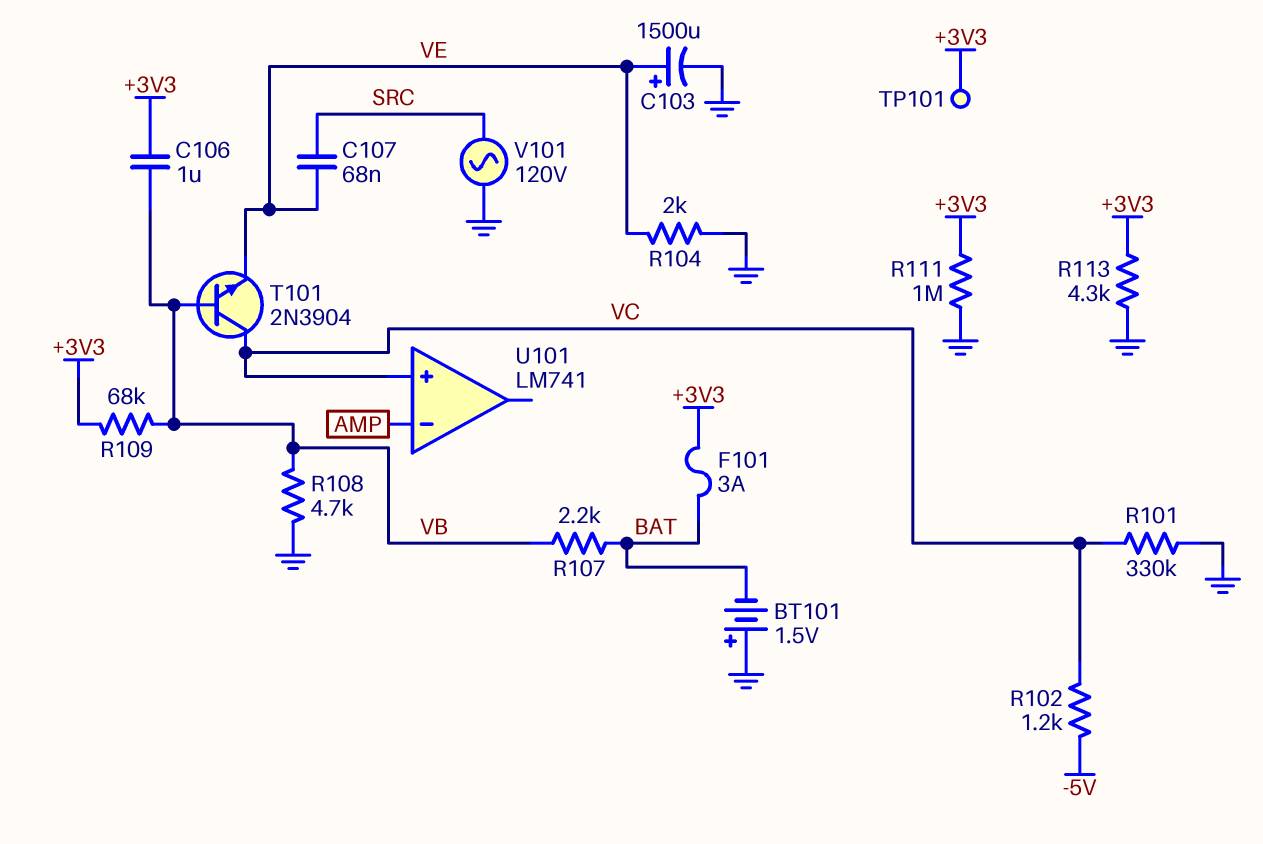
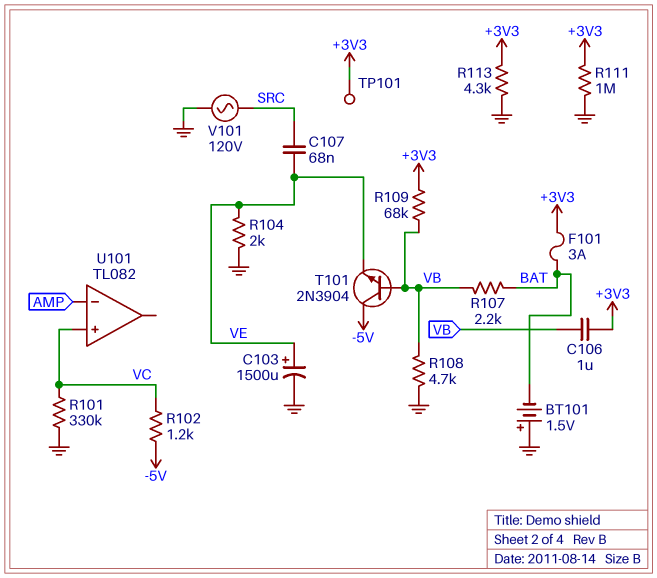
T101: NPN 2N3904 (B VB, C VC, E VE) -> NPN 2N3904 (B VB, C -5V, E VE)
U101: LM741 -> TL082

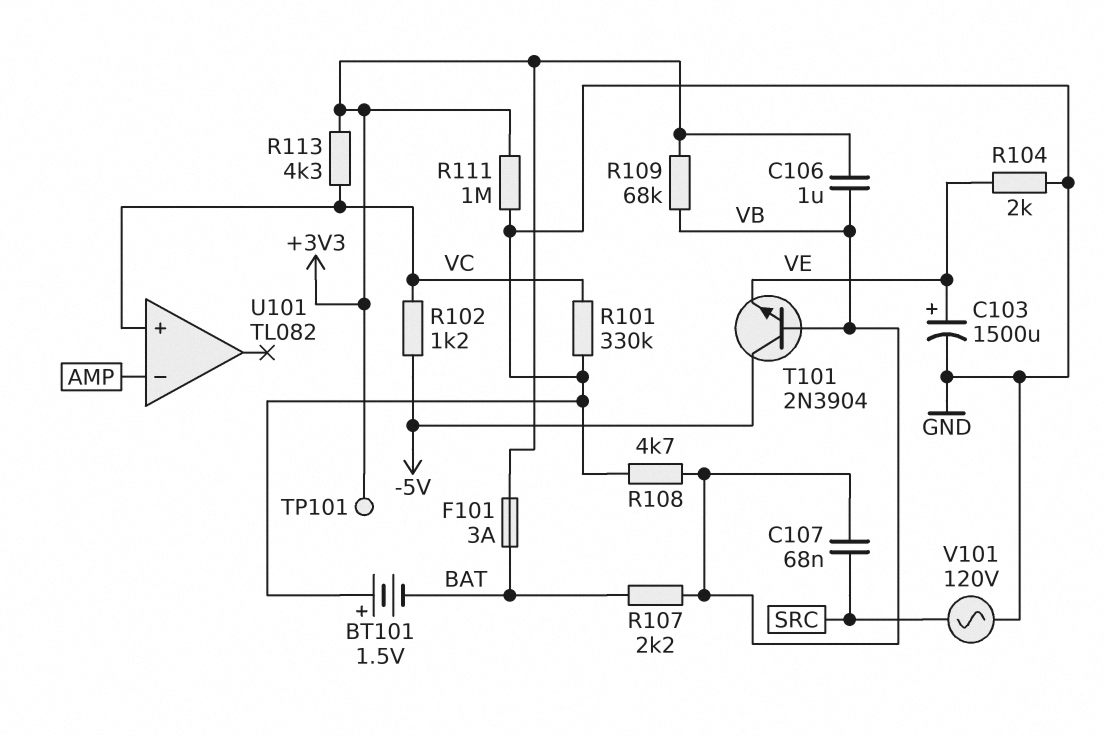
C107: 68nF (SRC, VE) -> 68nF (SRC, VB)
R113: 4.3k (+3V3, GND) -> 4.3k (+3V3, VC)

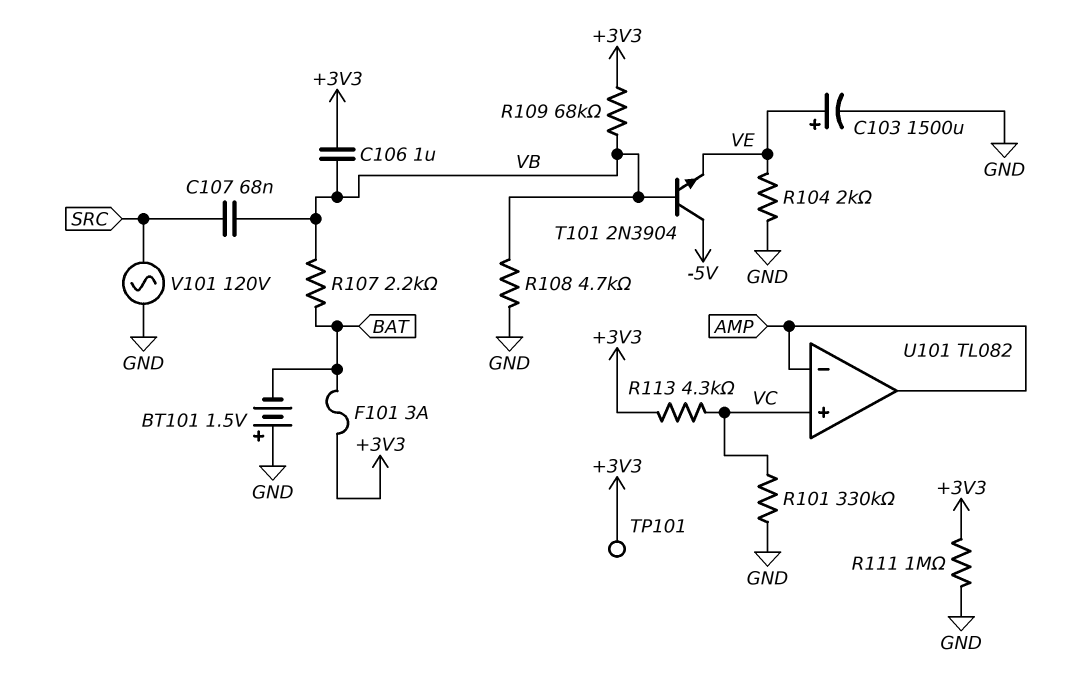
R102: 1.2k (-5V, VC) -> none
U101 pin out: none -> AMP

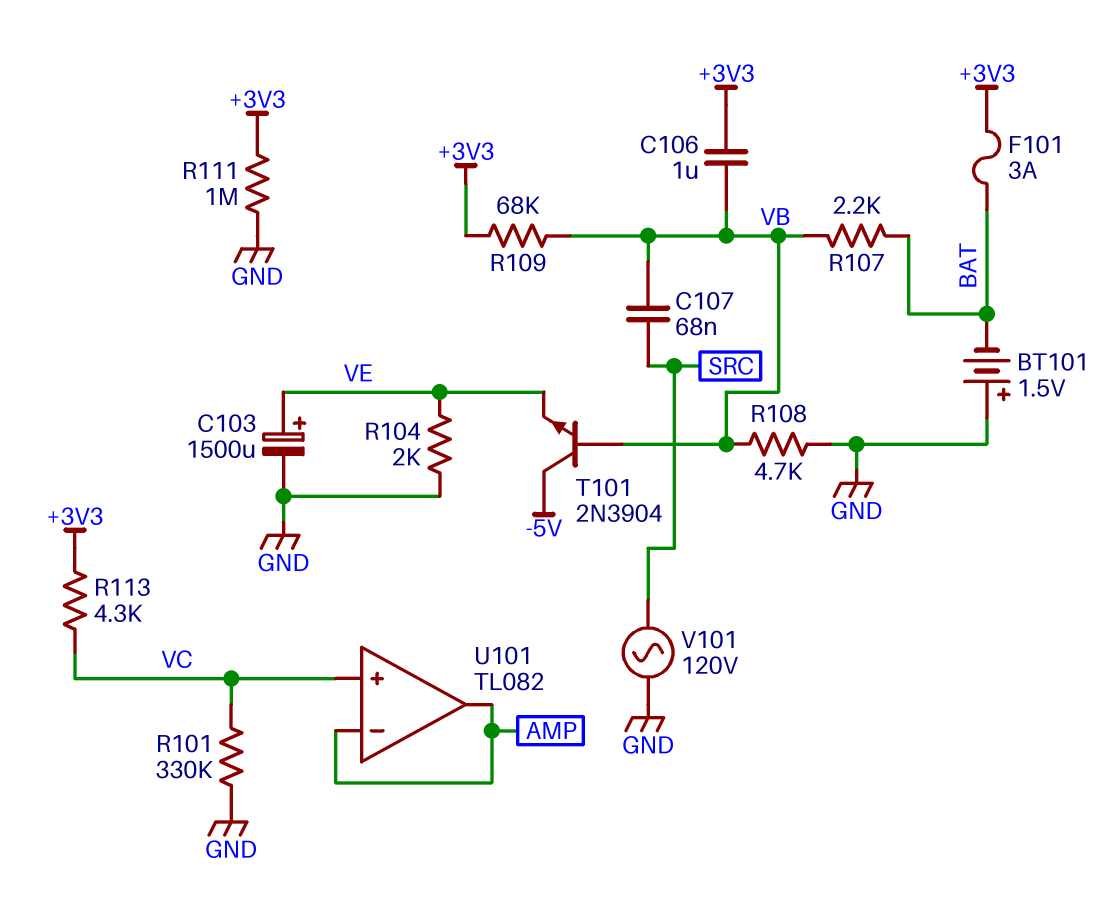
TP101: test point (+3V3) -> none

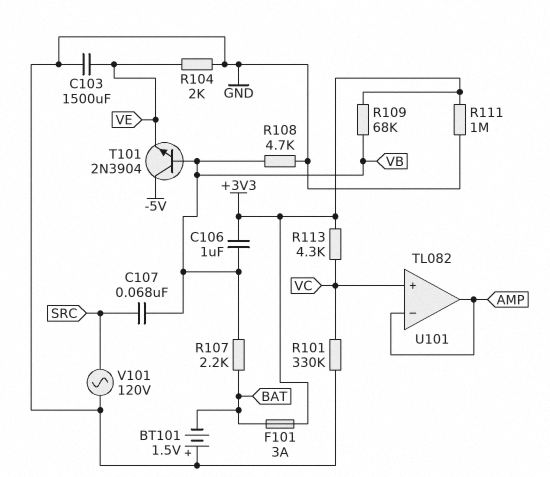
C103: 1500uF (plus VE, minus GND) -> 1500uF (GND, VE)

